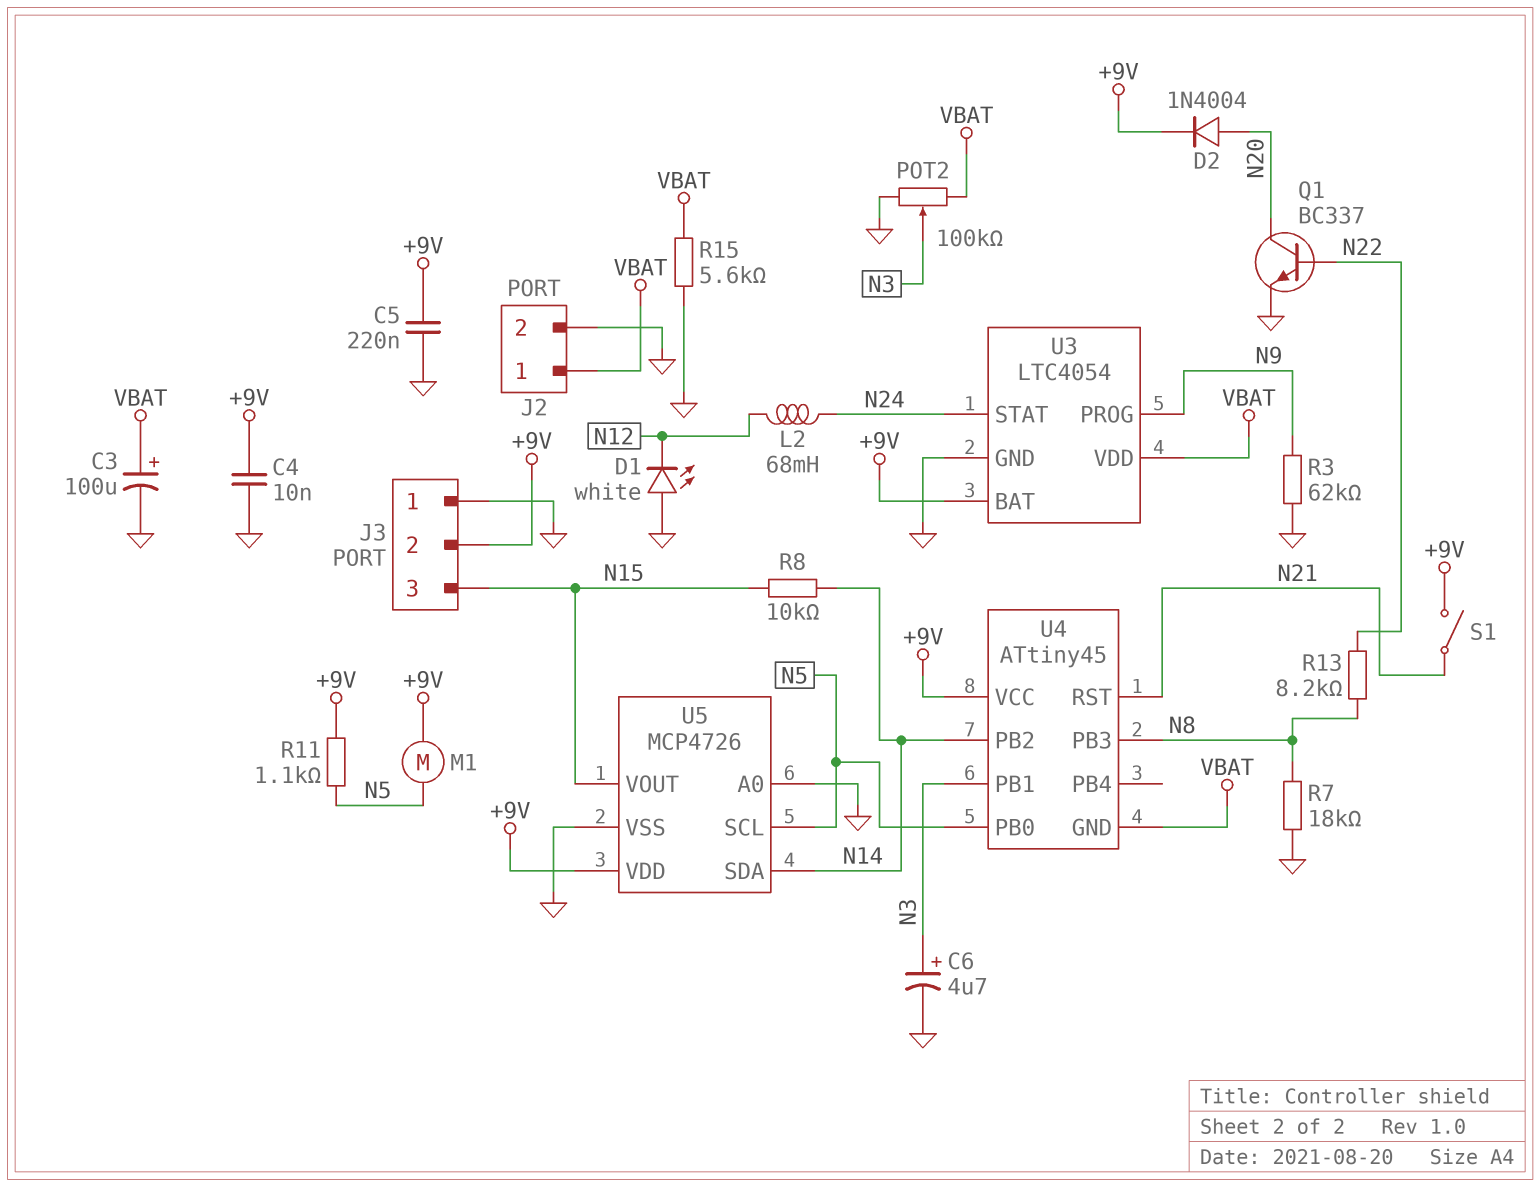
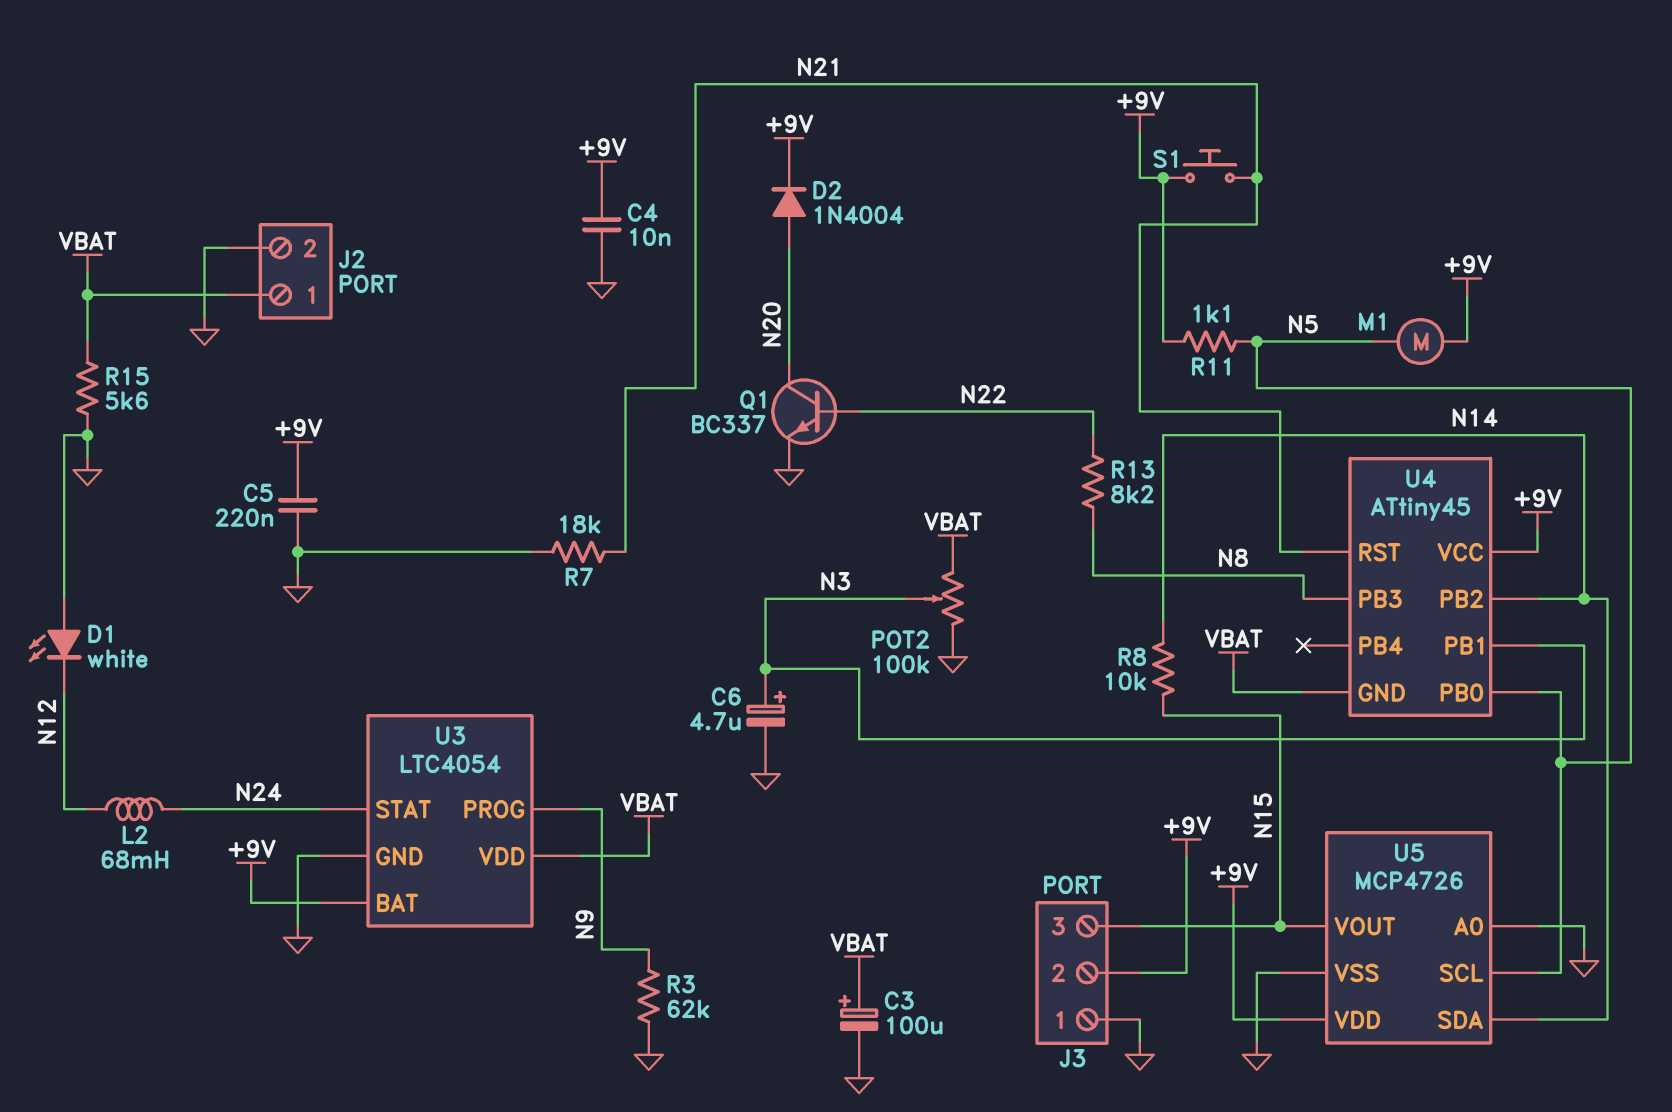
R7: 18k (GND, N8) -> 18k (GND, N21)
S1: switch (+9V, N21) -> button (+9V, N21)

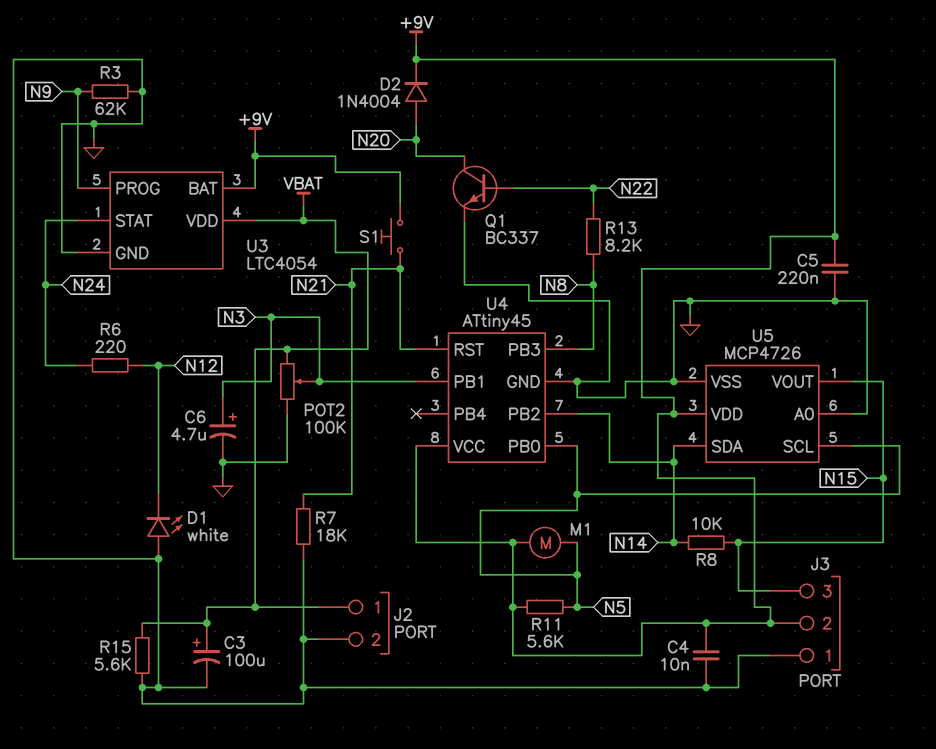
L2: 68mH (N12, N24) -> none
R6: none -> 220 (N12, N24)
R11: 1.1k (+9V, N5) -> 5.6k (+9V, N5)
U4 pin GND: VBAT -> GND

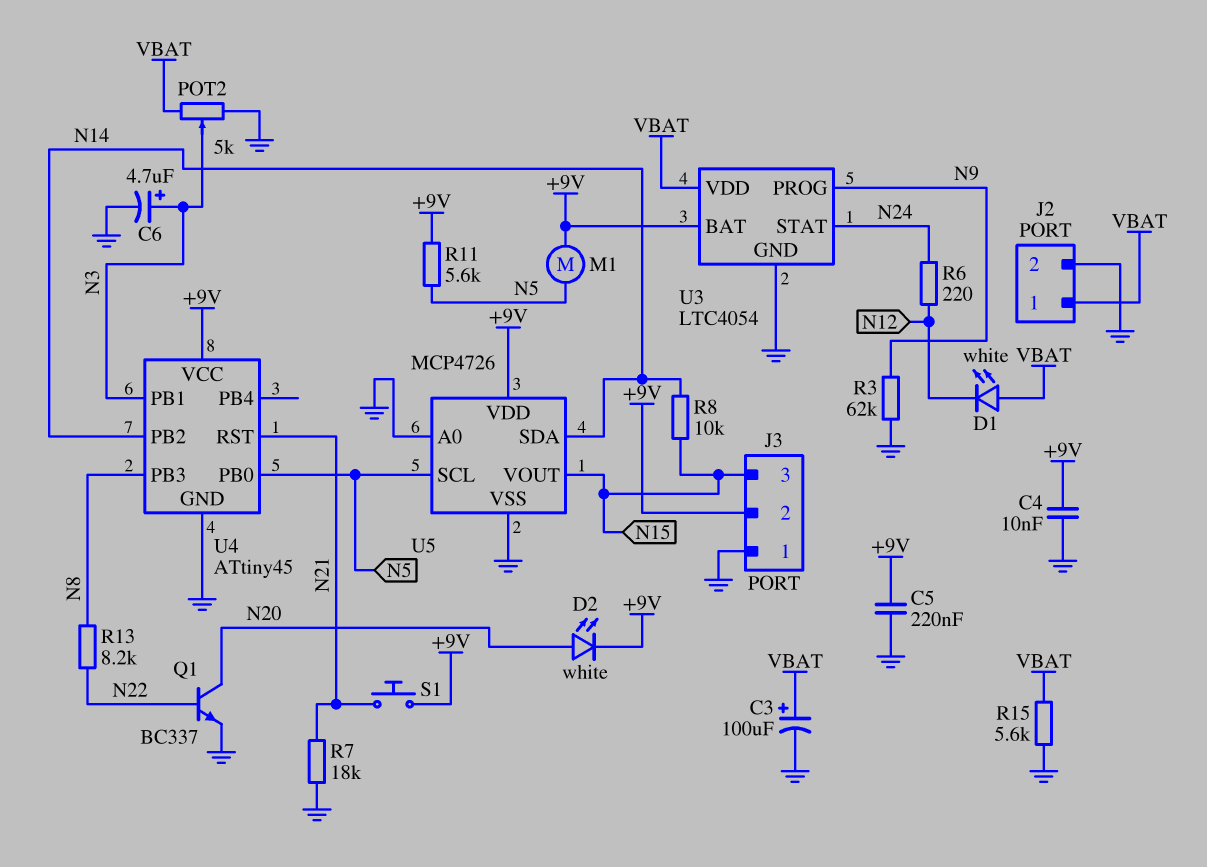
D1: LED white (A GND, K N12) -> LED white (A VBAT, K N12)
D2: diode 1N4004 (A N20, K +9V) -> LED white (A N20, K +9V)
POT2: 100k (GND, VBAT, wiper N3) -> 5k (GND, VBAT, wiper N3)

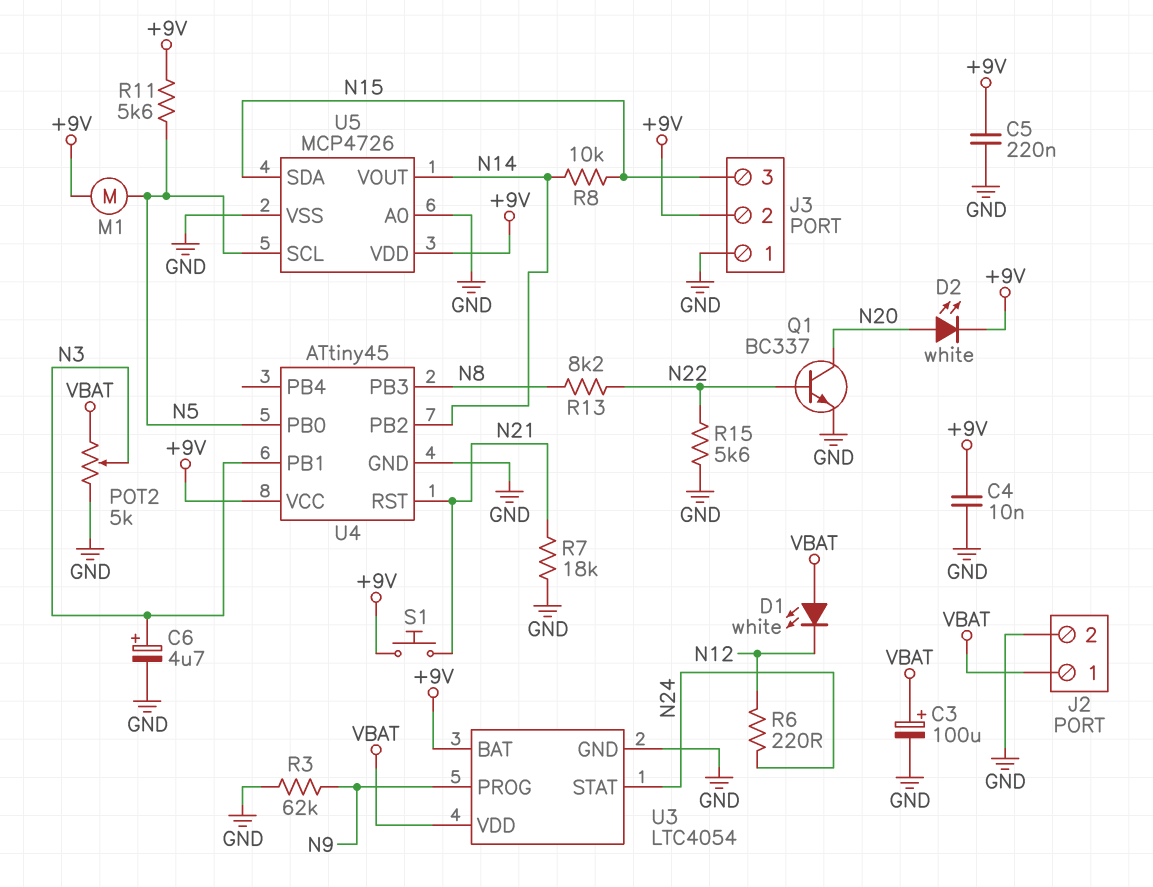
R15: 5.6k (GND, VBAT) -> 5.6k (GND, N22)
U5 pin SDA: N14 -> N15
U5 pin VOUT: N15 -> N14

